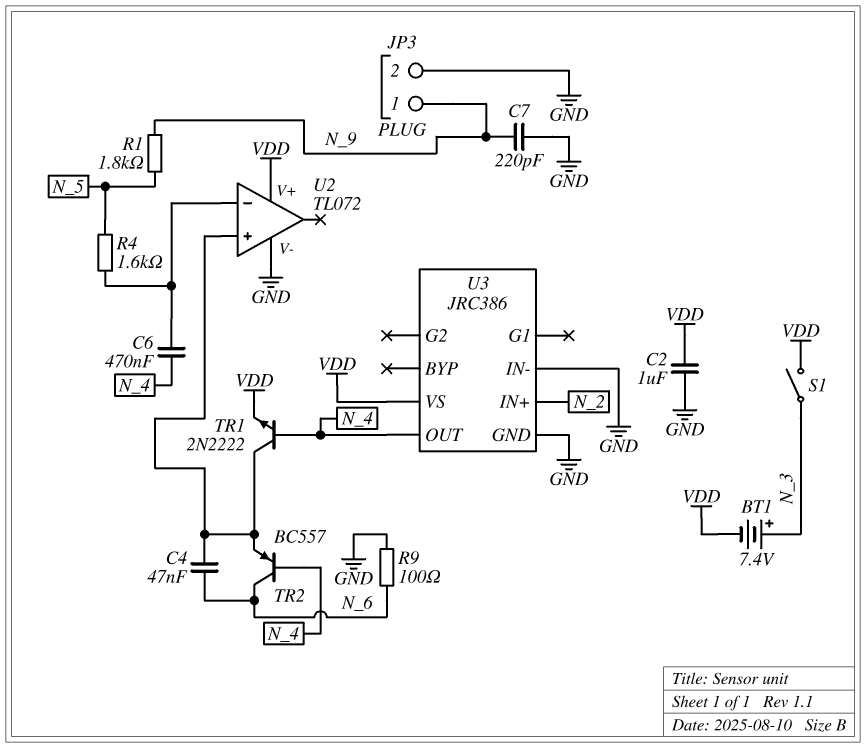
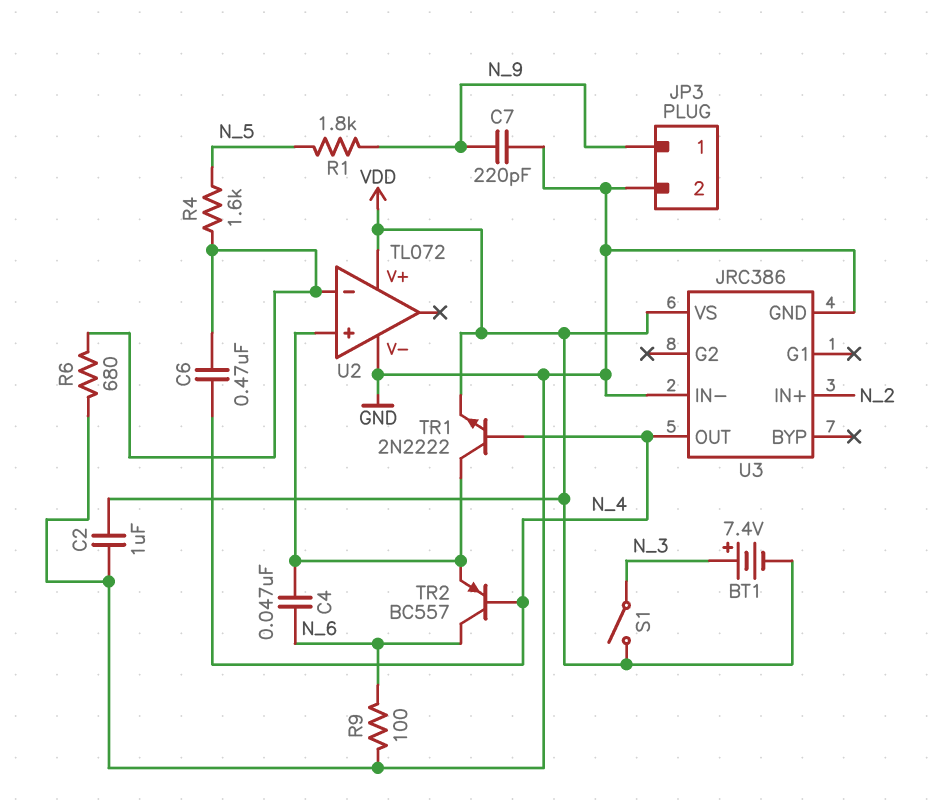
R6: none -> 680 (GND, U2/in-)

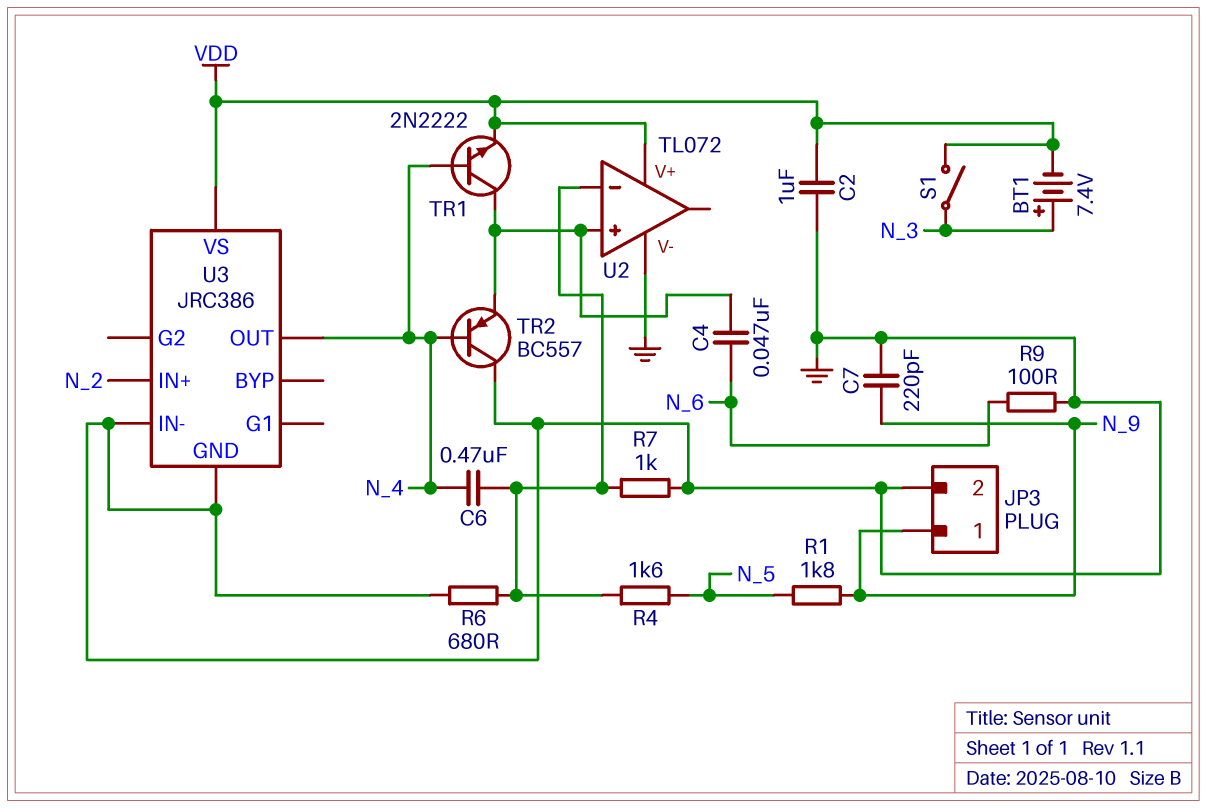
R7: none -> 1k (GND, U2/in-)
TR2: PNP BC557 (B N_4, C N_6, E U2/in+) -> PNP BC557 (B N_4, C GND, E U2/in+)

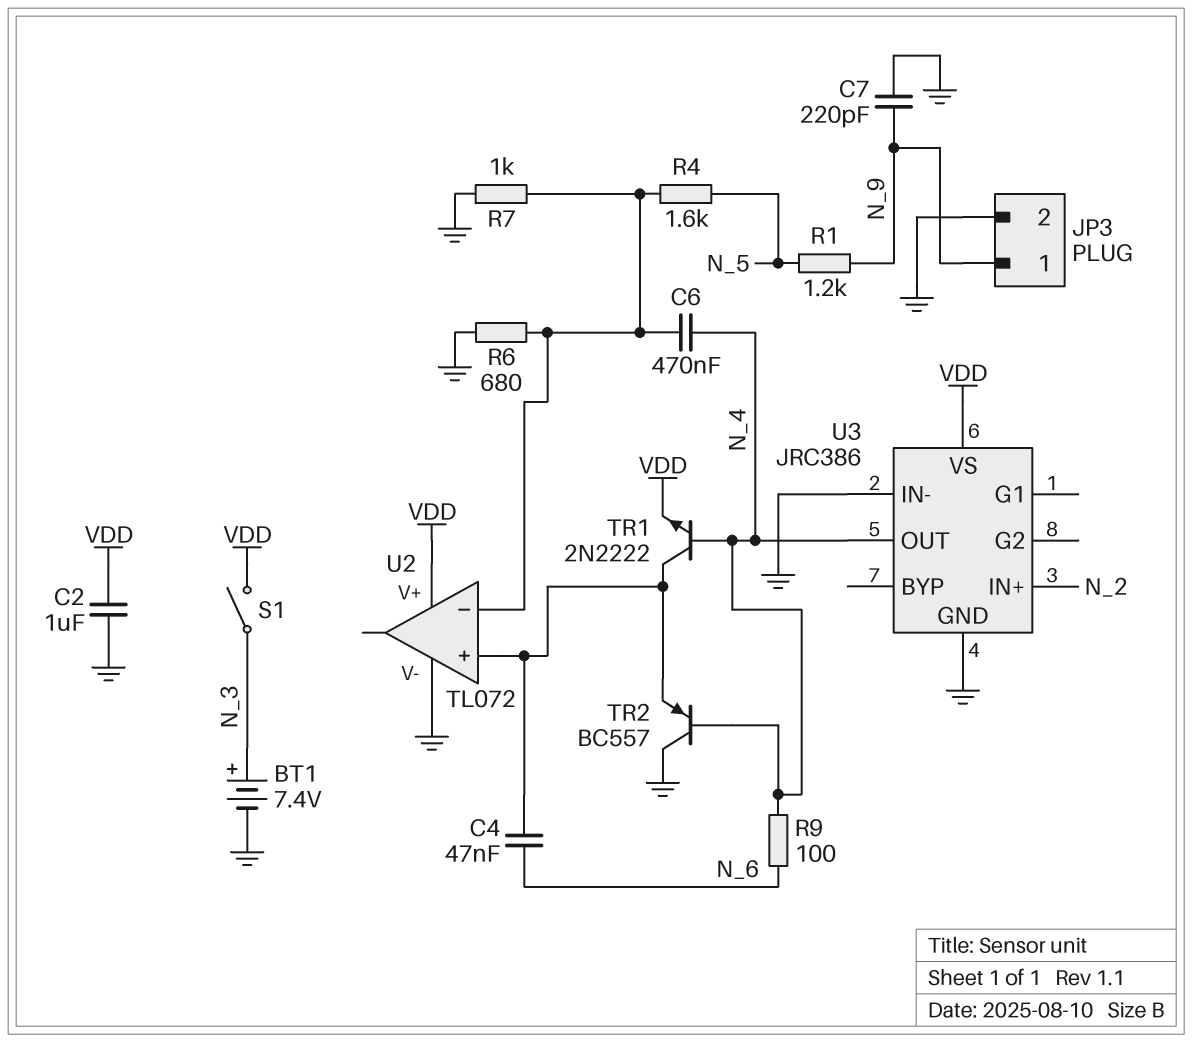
BT1: 7.4V (plus N_3, minus VDD) -> 7.4V (plus N_3, minus GND)
R1: 1.8k (N_5, N_9) -> 1.2k (N_5, N_9)
R9: 100 (GND, N_6) -> 100 (N_4, N_6)

